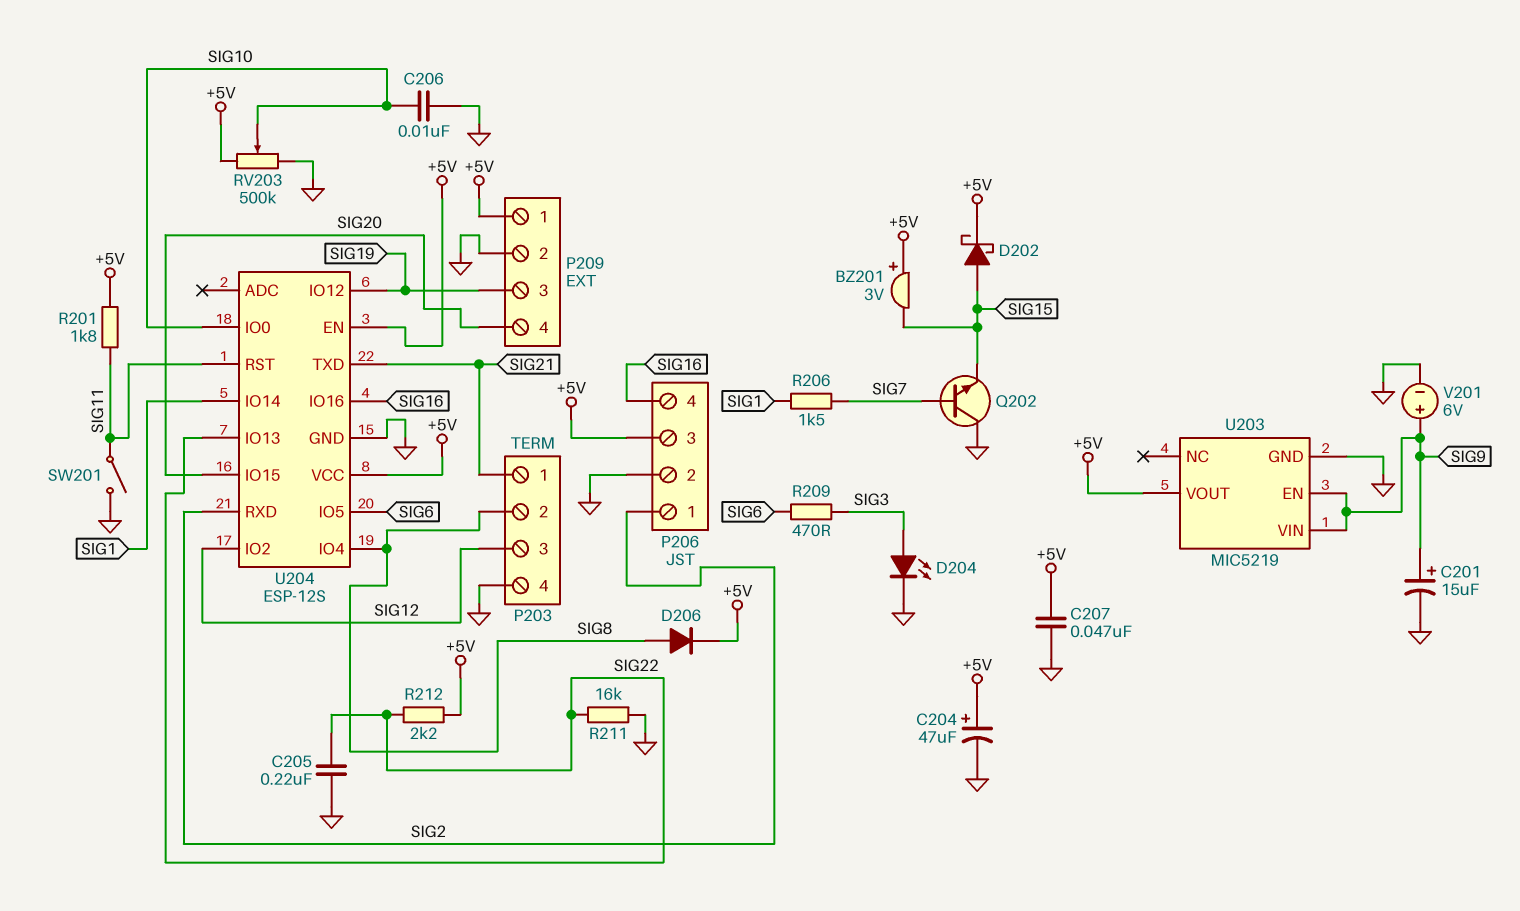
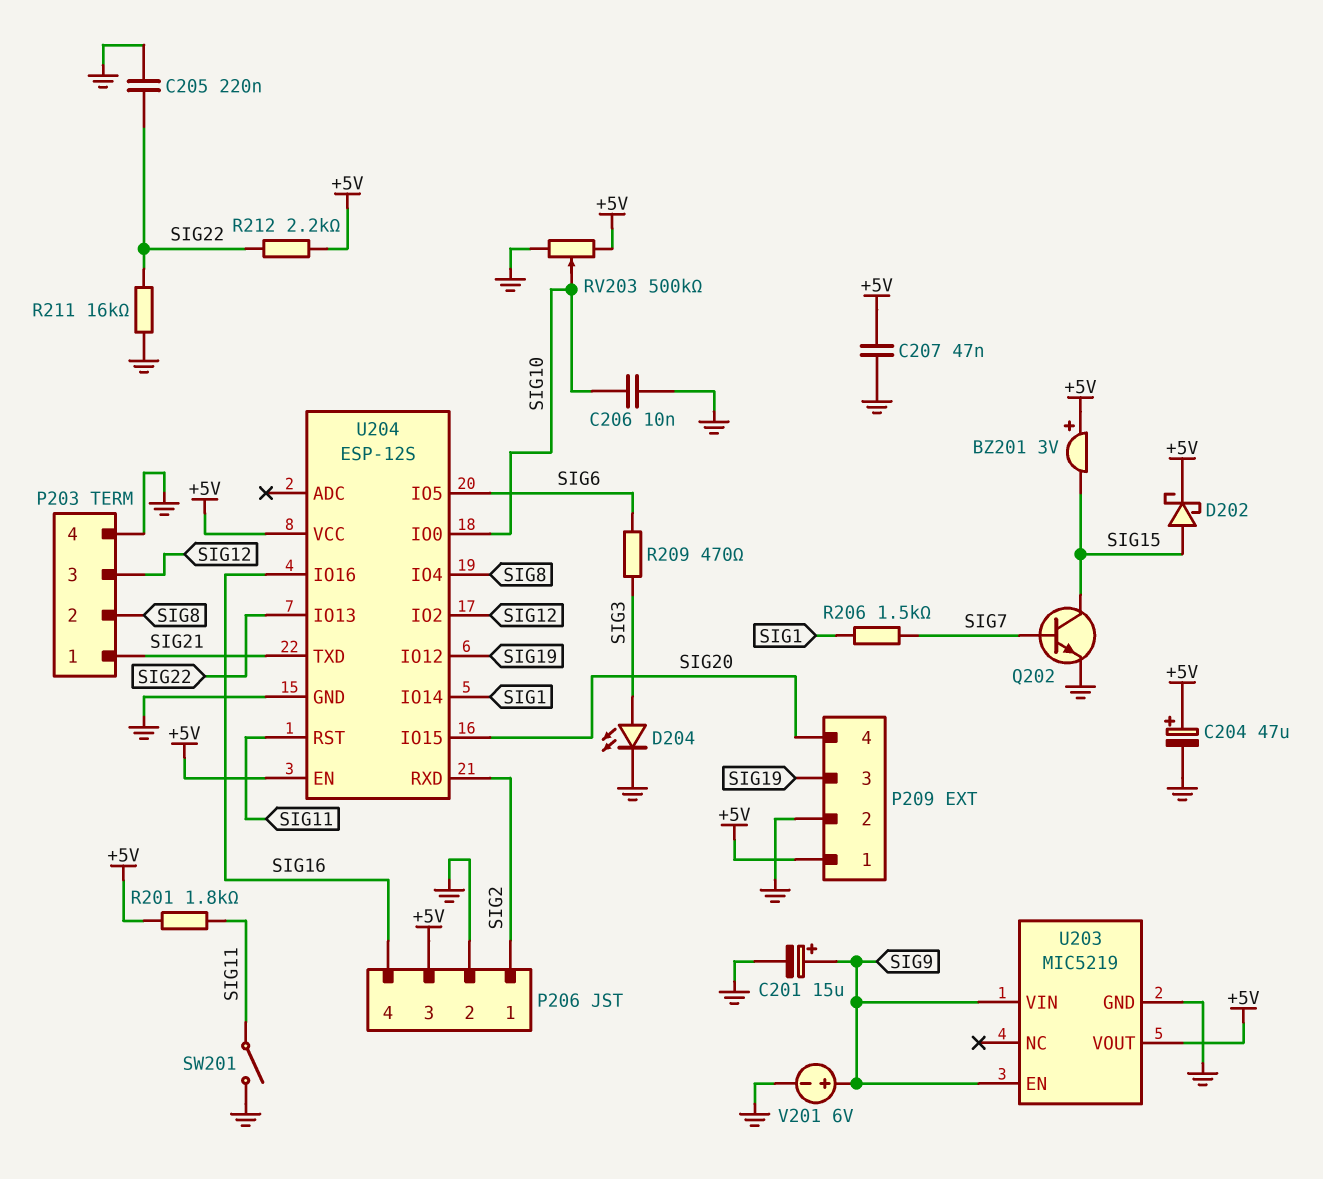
D206: diode (A SIG8, K +5V) -> none
Q202: NPN (B SIG7, C GND, E SIG15) -> NPN (B SIG7, C SIG15, E GND)

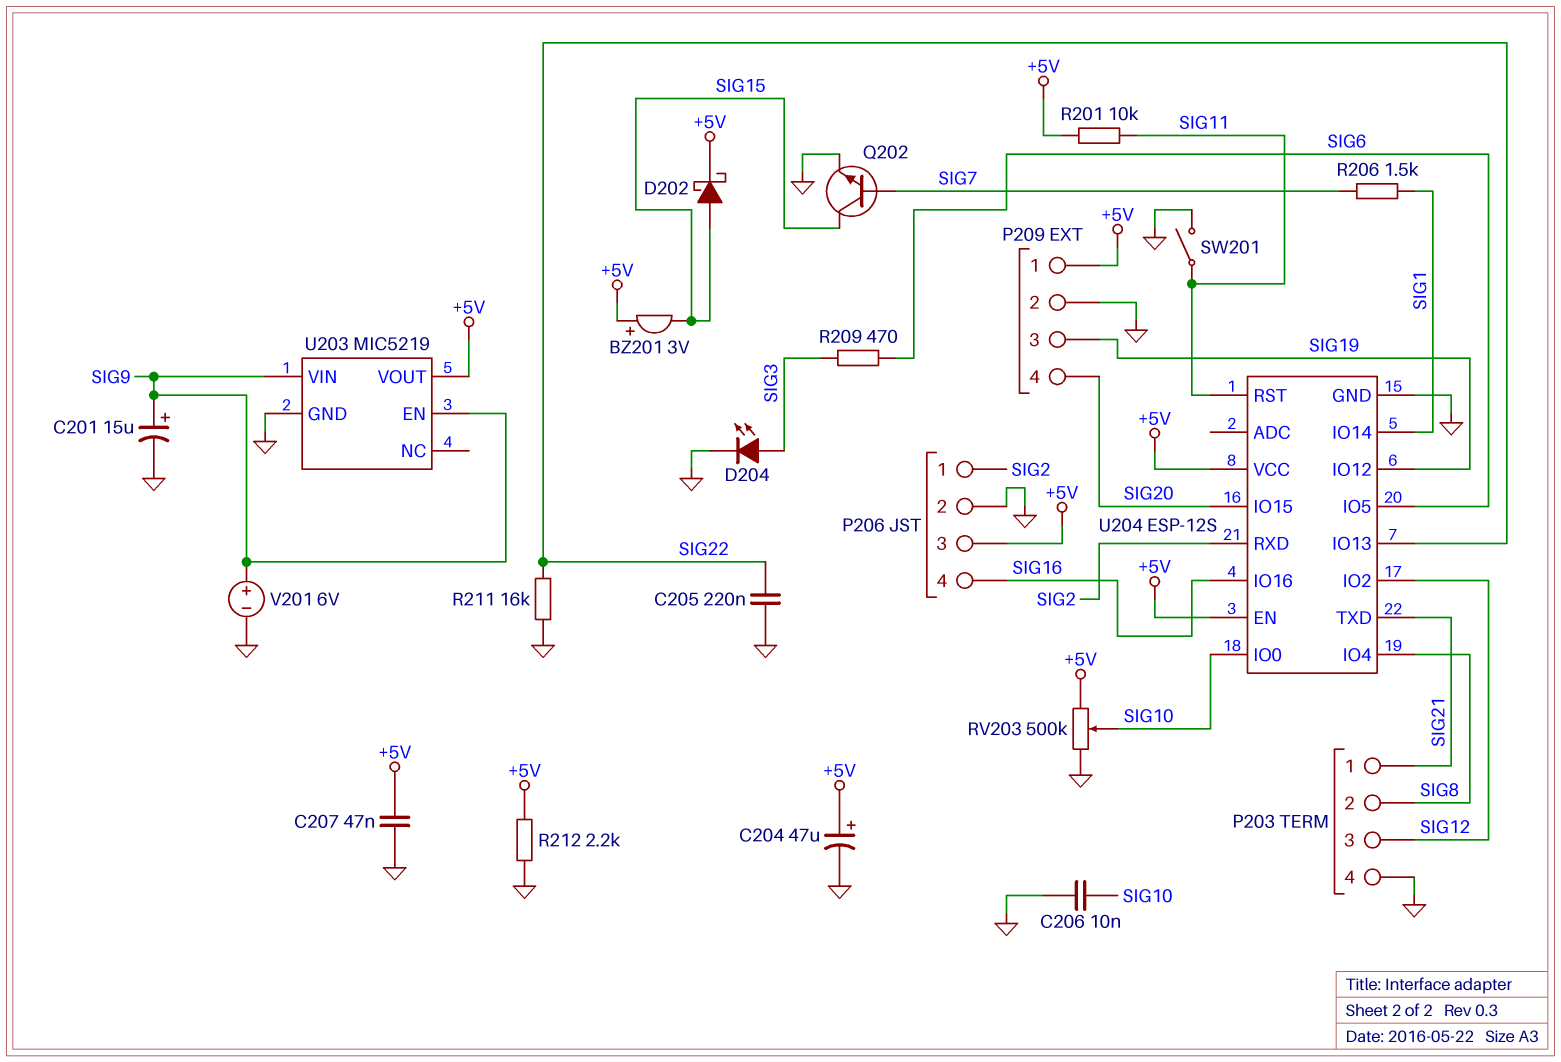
R201: 1.8k (+5V, SIG11) -> 10k (+5V, SIG11)
R212: 2.2k (+5V, SIG22) -> 2.2k (+5V, GND)

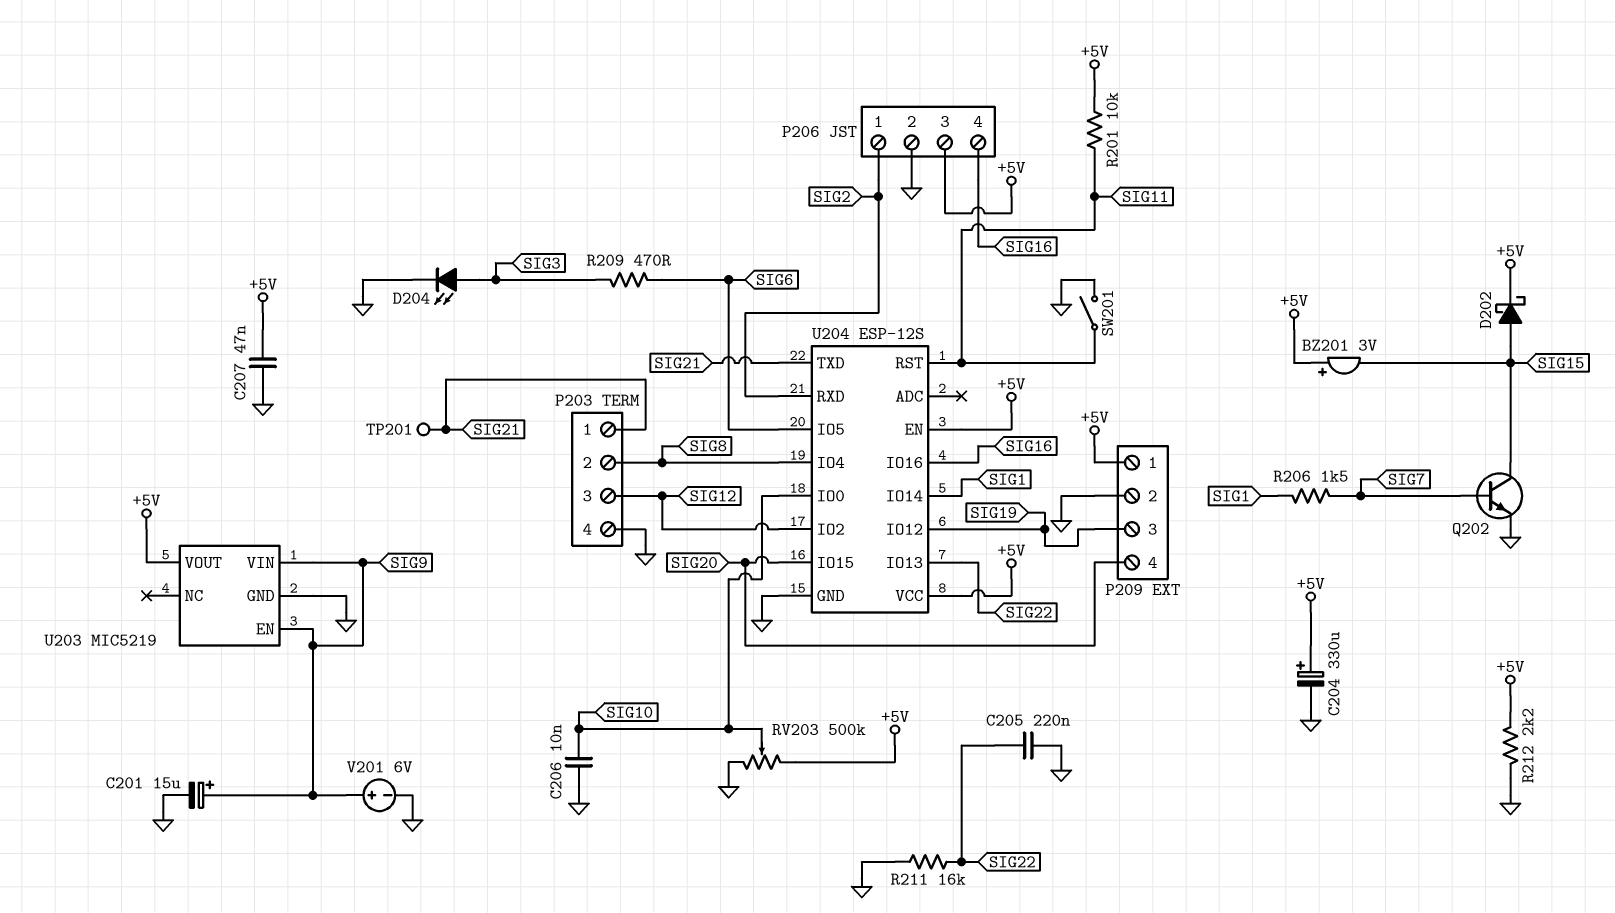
C204: 47uF (plus +5V, minus GND) -> 330uF (plus +5V, minus GND)
TP201: none -> test point (SIG21)

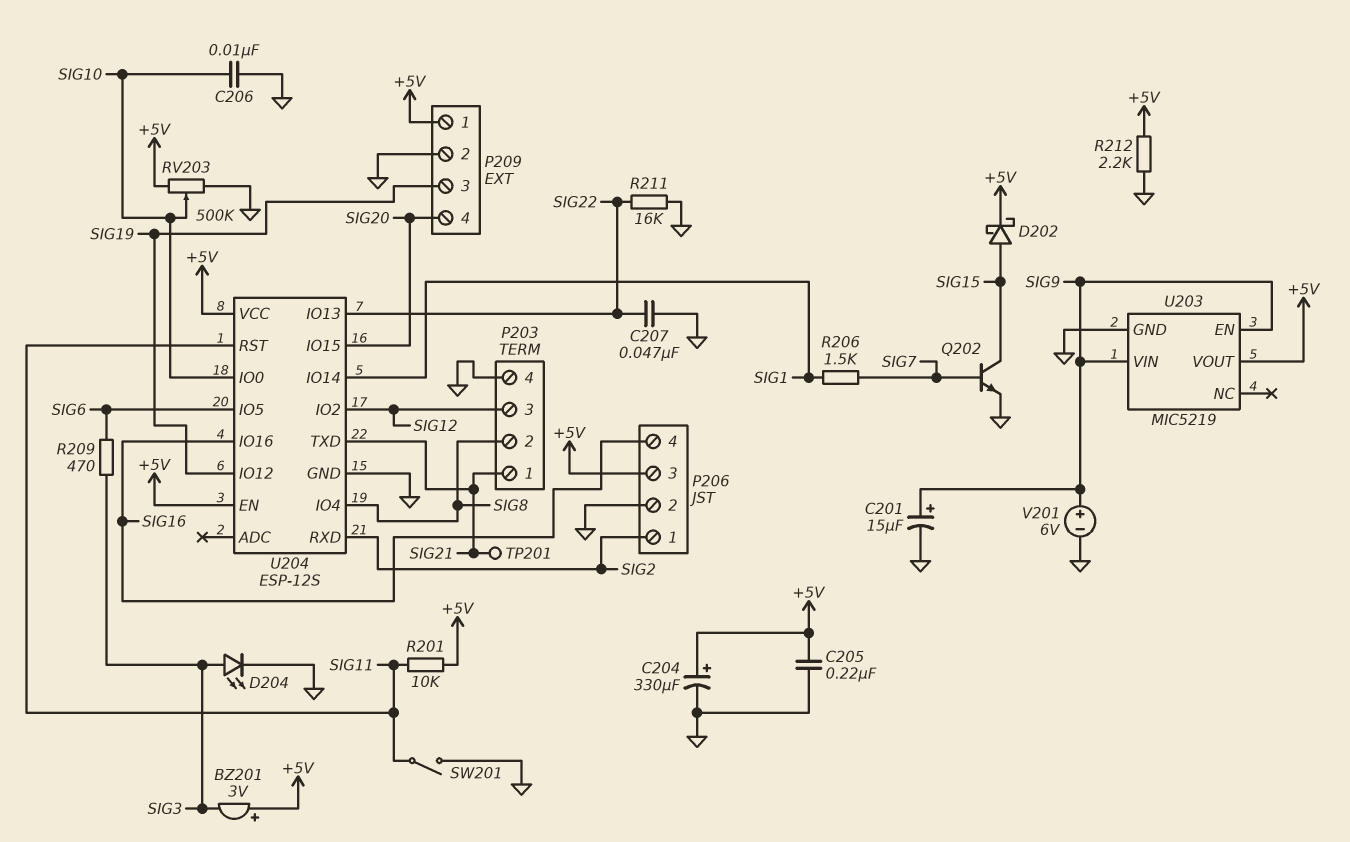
BZ201: buzzer 3V (plus +5V, minus SIG15) -> buzzer 3V (plus +5V, minus SIG3)
C205: 220nF (GND, SIG22) -> 220nF (+5V, GND)
C207: 47nF (+5V, GND) -> 47nF (GND, SIG22)

